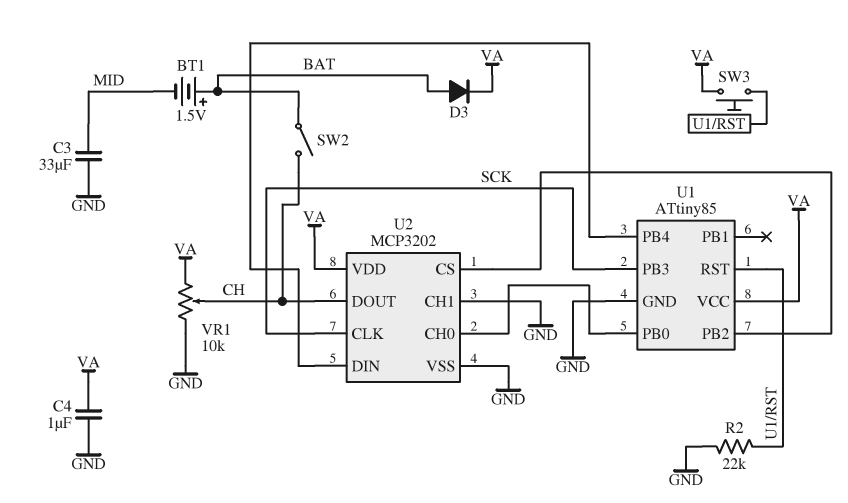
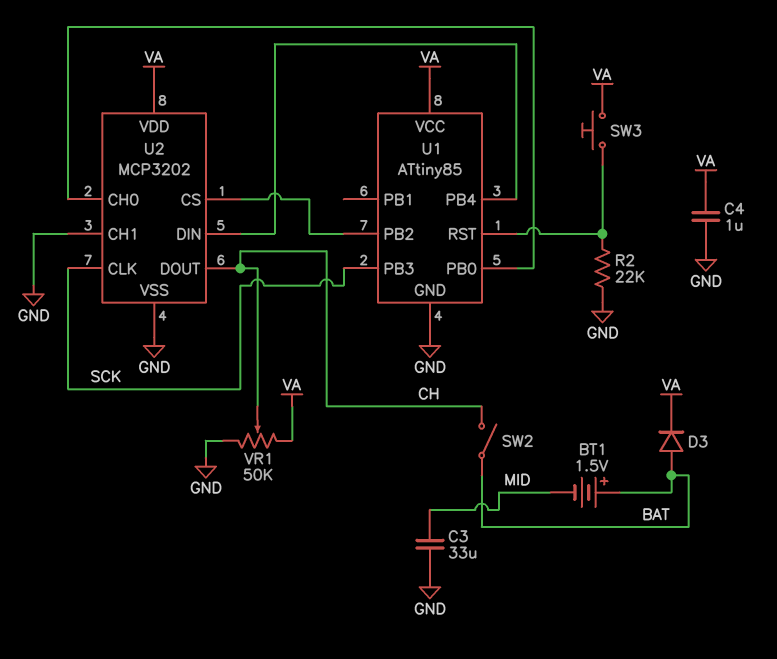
VR1: 10k (GND, VA, wiper CH) -> 50k (GND, VA, wiper CH)

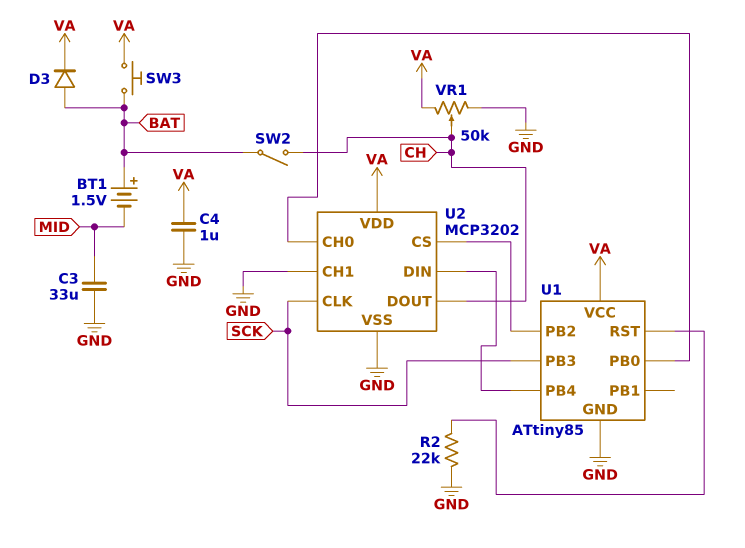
SW3: button (U1/RST, VA) -> button (BAT, VA)

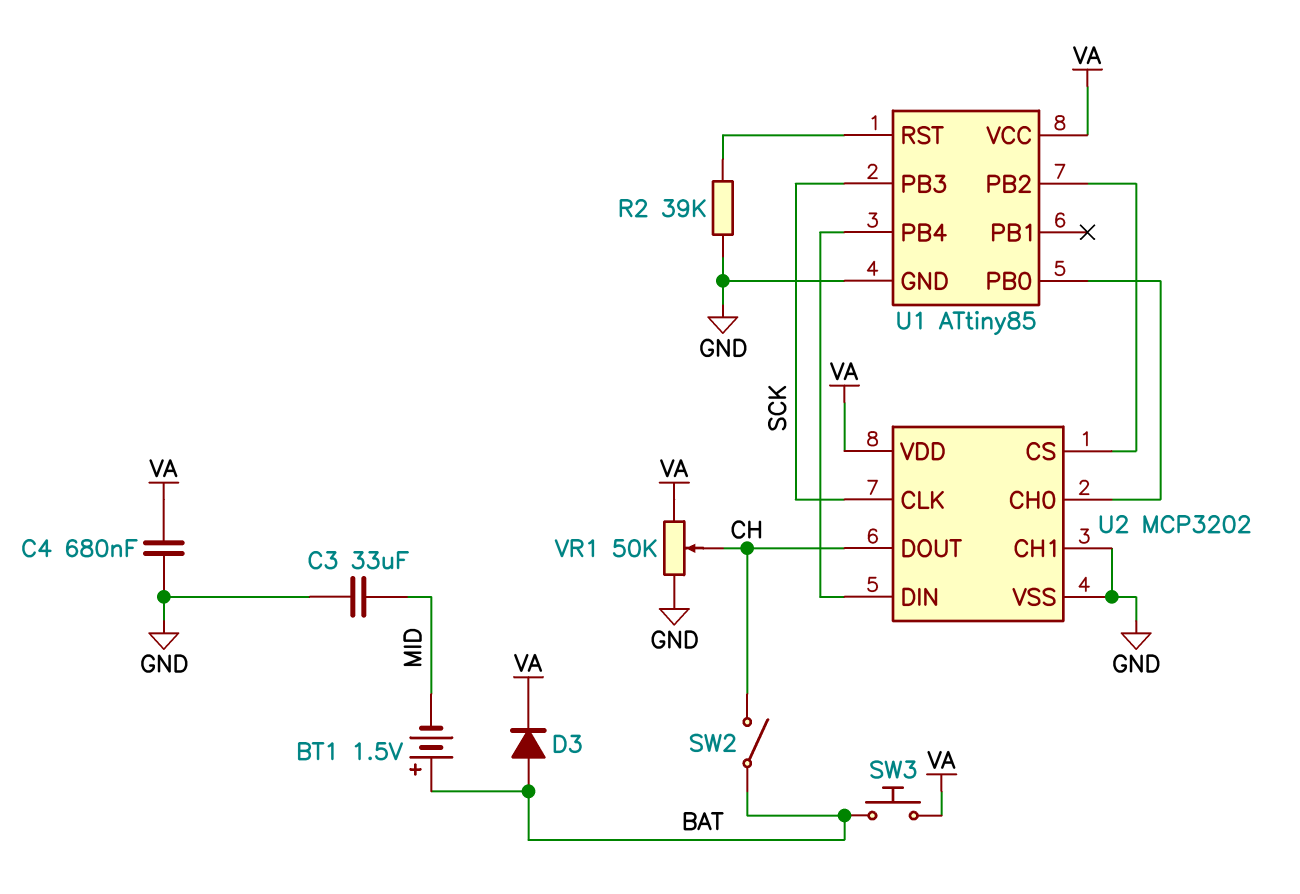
C4: 1uF (GND, VA) -> 680nF (GND, VA)
R2: 22k (GND, U1/RST) -> 39k (GND, U1/RST)

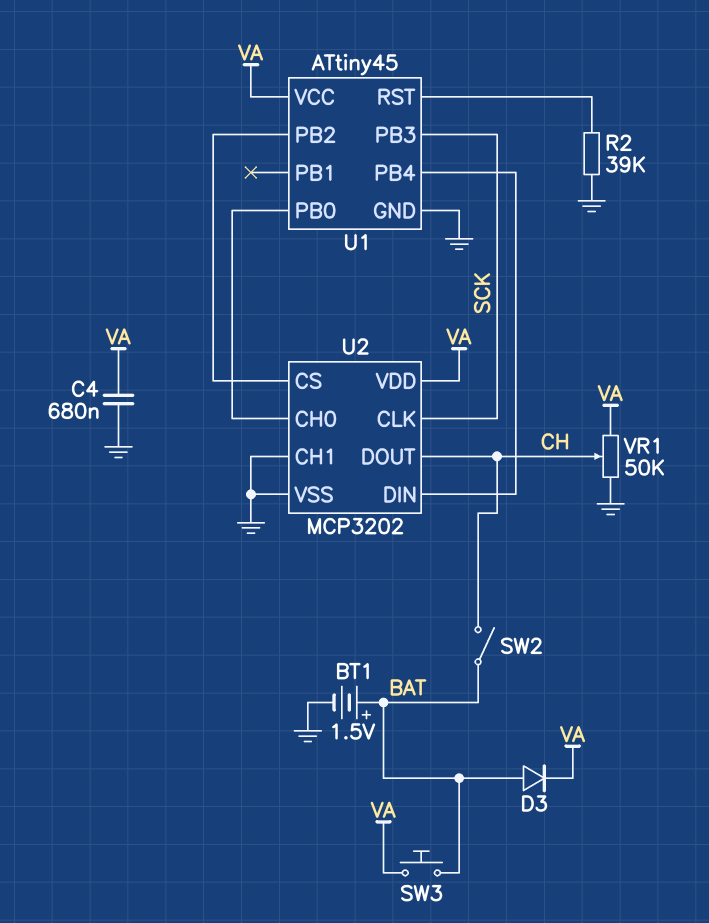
BT1: 1.5V (plus BAT, minus MID) -> 1.5V (plus BAT, minus GND)
C3: 33uF (GND, MID) -> none
U1: ATtiny85 -> ATtiny45

